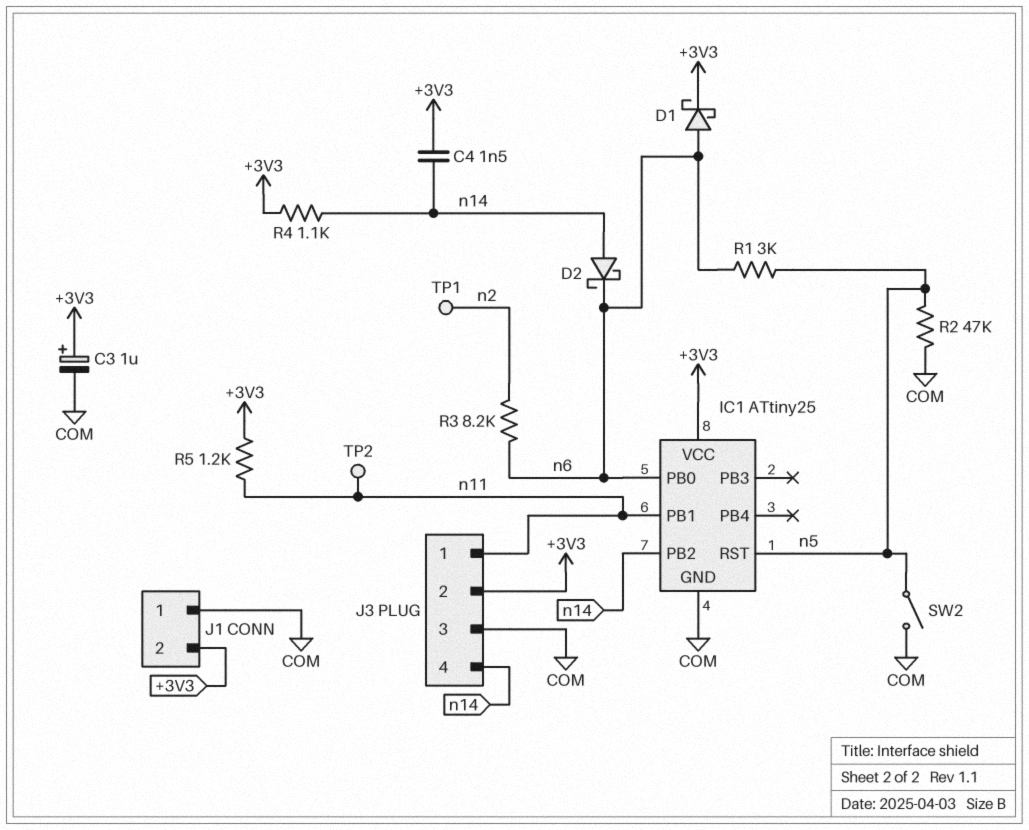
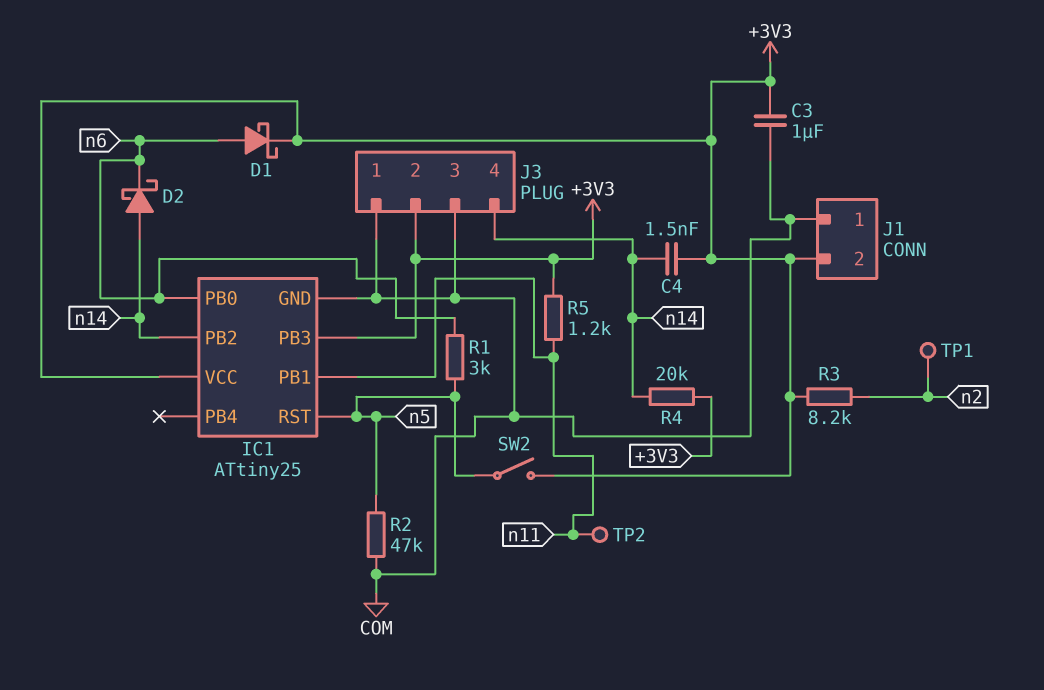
C3: 1uF (plus +3V3, minus COM) -> 1uF (+3V3, COM)
IC1 pin PB3: none -> +3V3
J3 pin 1: n11 -> COM
R3: 8.2k (n2, n6) -> 8.2k (+3V3, n2)
R4: 1.1k (+3V3, n14) -> 20k (+3V3, n14)
SW2: switch (COM, n5) -> switch (+3V3, n5)

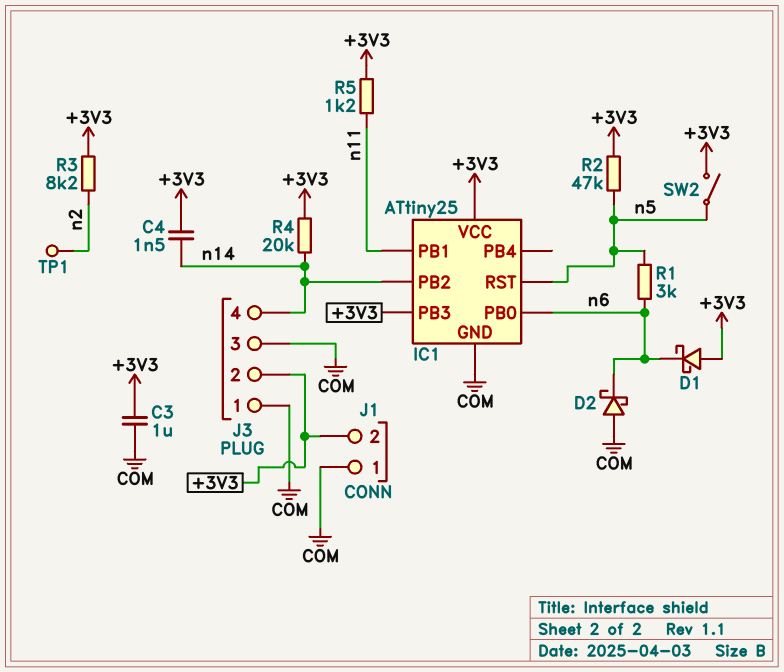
D1: schottky (A n6, K +3V3) -> schottky (A +3V3, K n6)
D2: schottky (A n14, K n6) -> schottky (A COM, K n6)
R2: 47k (COM, n5) -> 47k (+3V3, n5)
TP2: test point (n11) -> none

